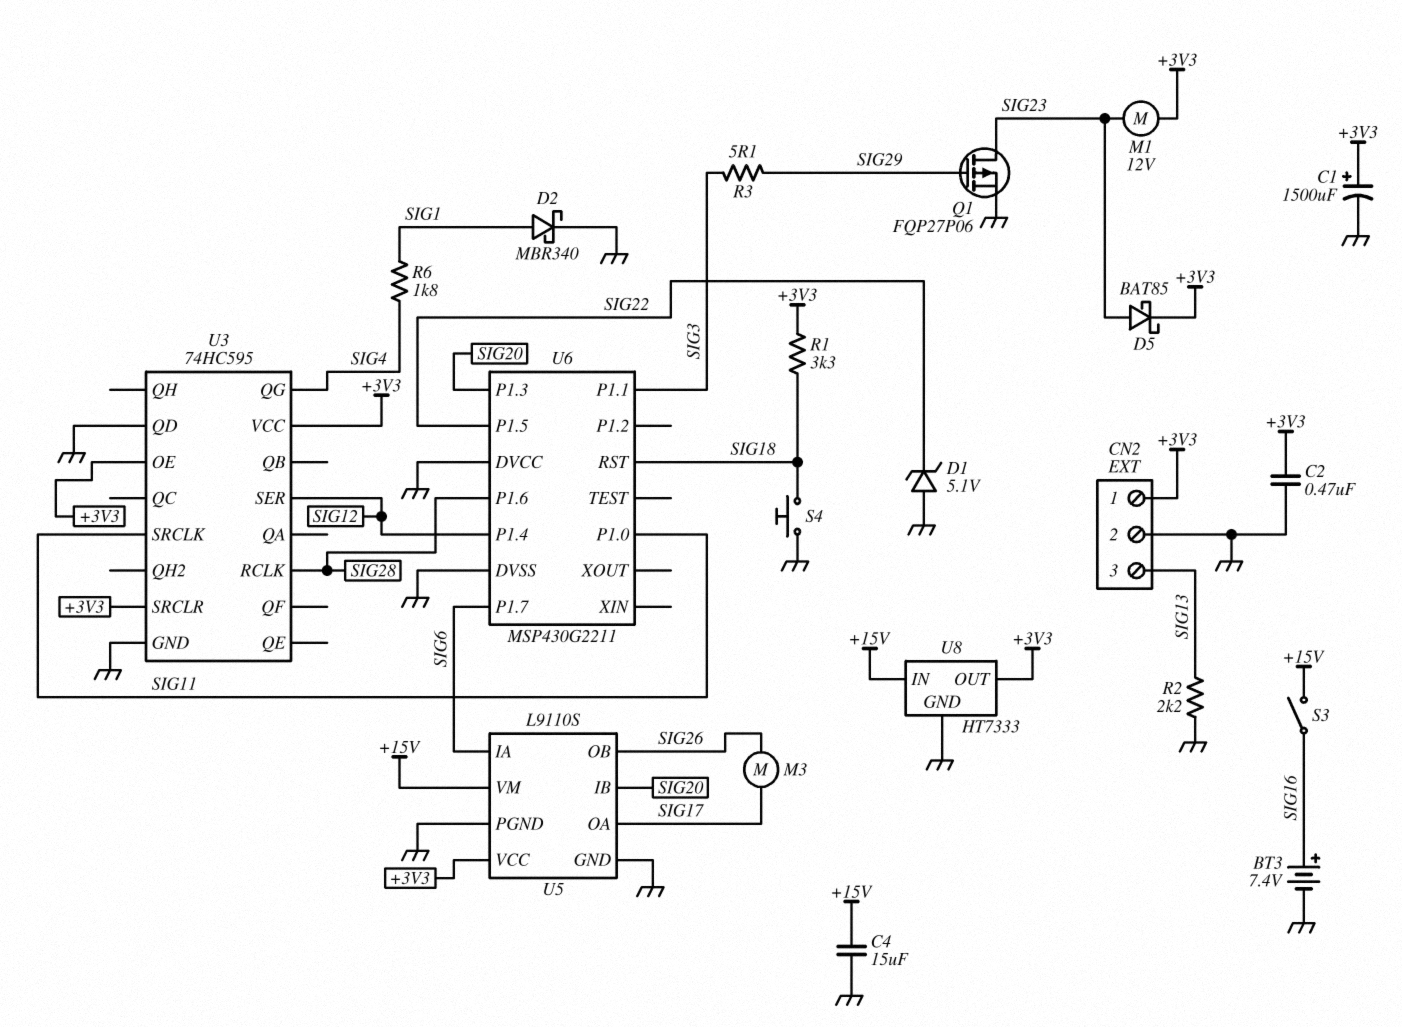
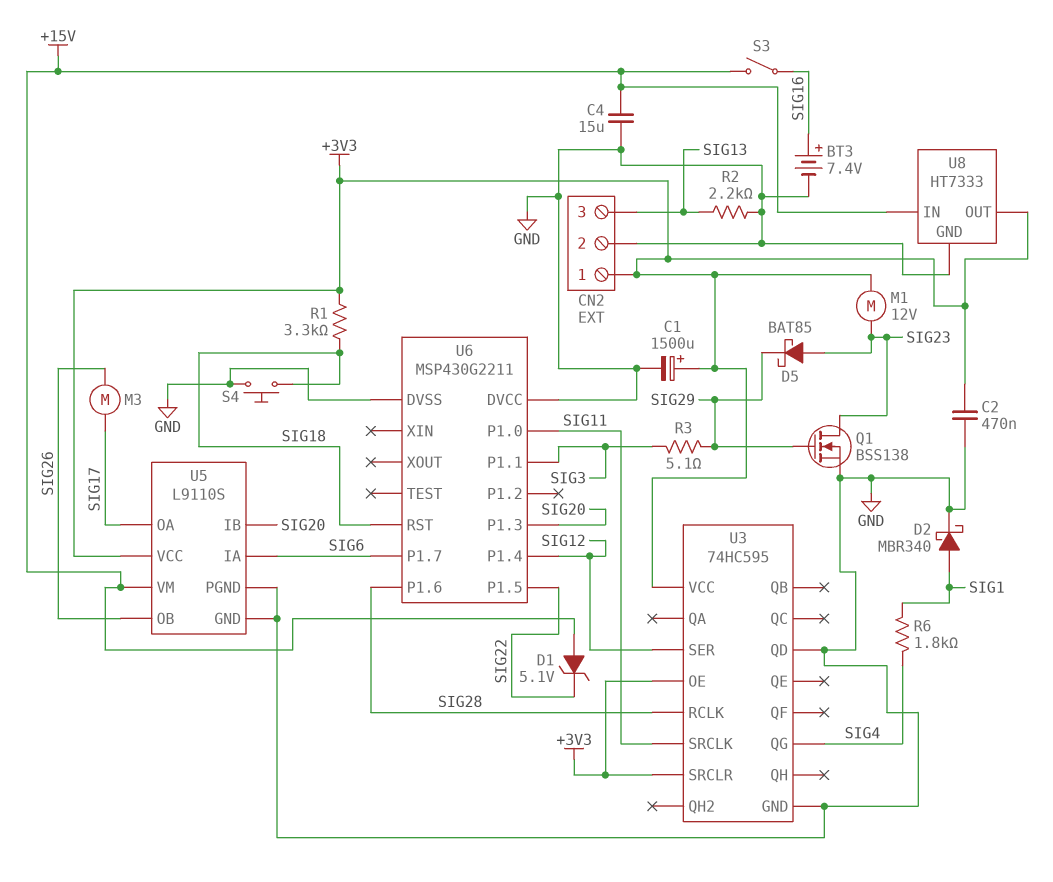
D1: zener 5.1V (A GND, K SIG22) -> zener 5.1V (A +15V, K SIG22)
D5: schottky BAT85 (A SIG23, K +3V3) -> schottky BAT85 (A SIG23, K SIG29)
Q1: PMOS FQP27P06 (G SIG29, D SIG23, S GND) -> NMOS BSS138 (G SIG29, D SIG23, S GND)

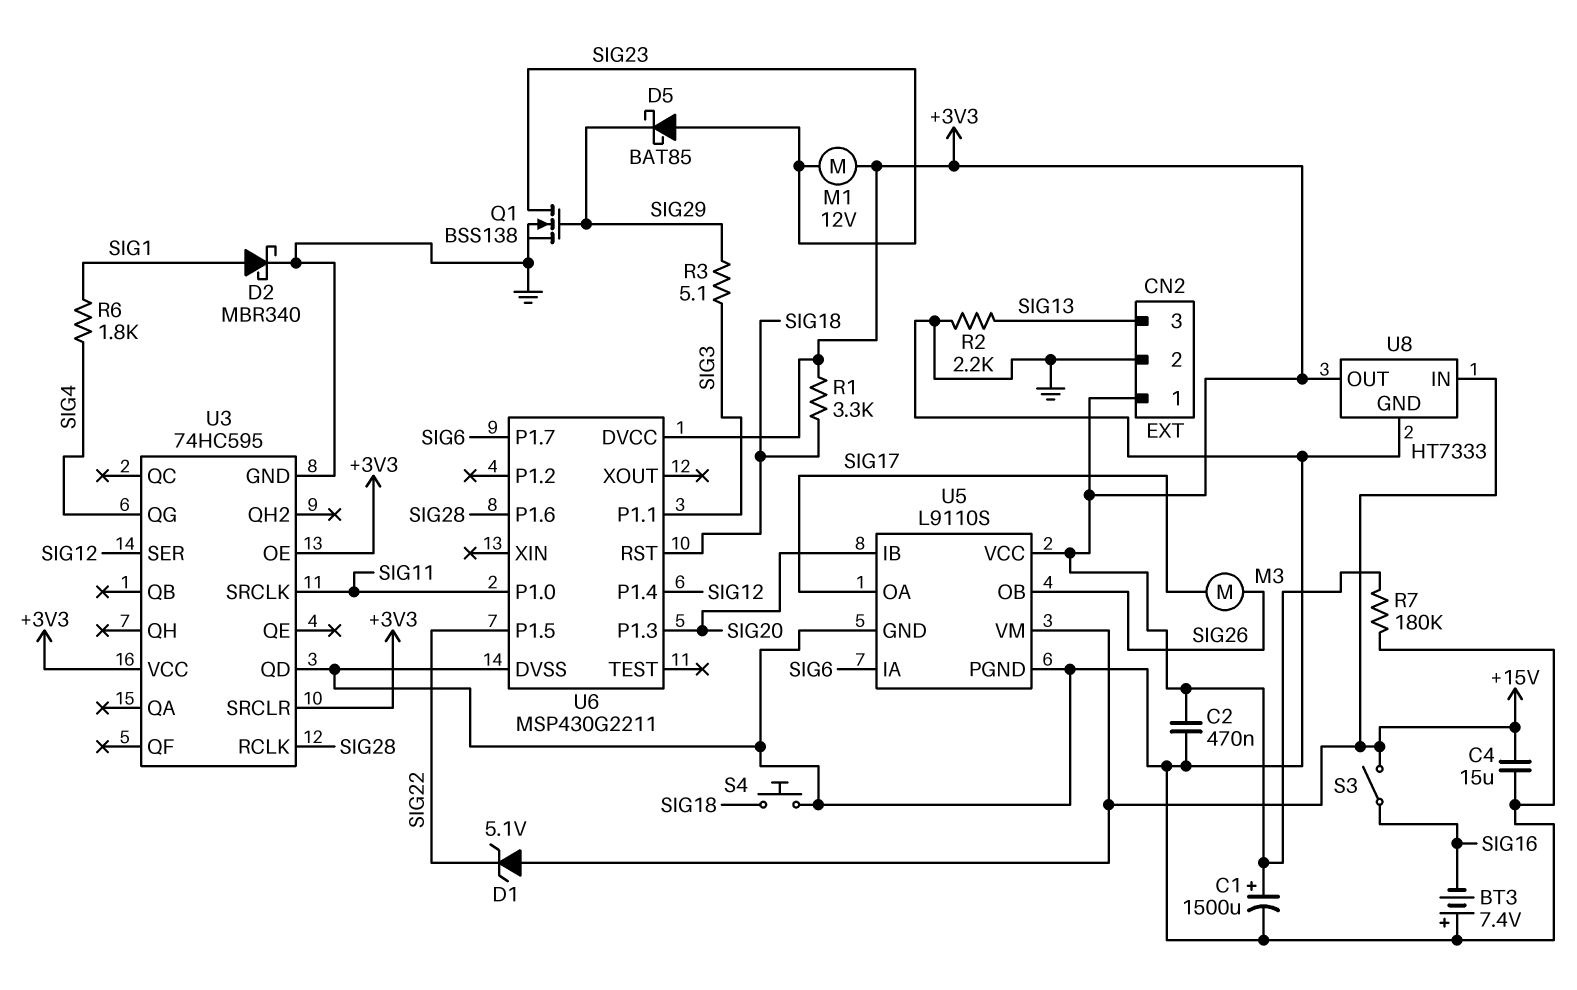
BT3: 7.4V (plus SIG16, minus GND) -> 7.4V (plus GND, minus SIG16)
R7: none -> 180k (+3V3, GND)
U6 pin DVCC: GND -> +3V3

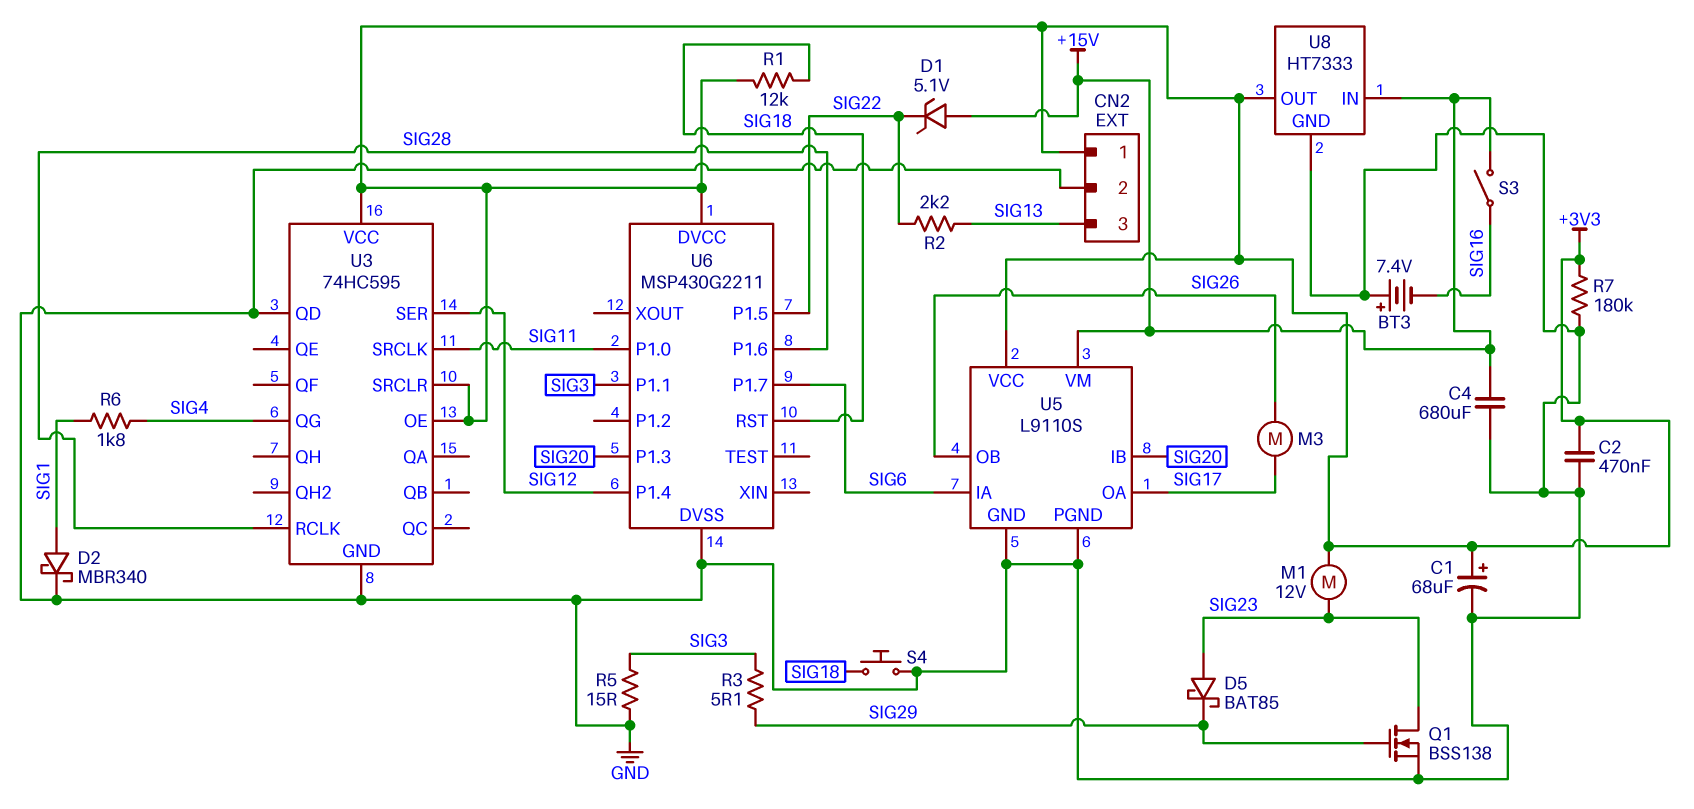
C1: 1500uF (plus +3V3, minus GND) -> 68uF (plus +3V3, minus GND)
C4: 15uF (+15V, GND) -> 680uF (+15V, GND)
R1: 3.3k (+3V3, SIG18) -> 12k (+3V3, SIG18)
R2: 2.2k (GND, SIG13) -> 2.2k (SIG13, SIG22)
R5: none -> 15 (GND, SIG3)

